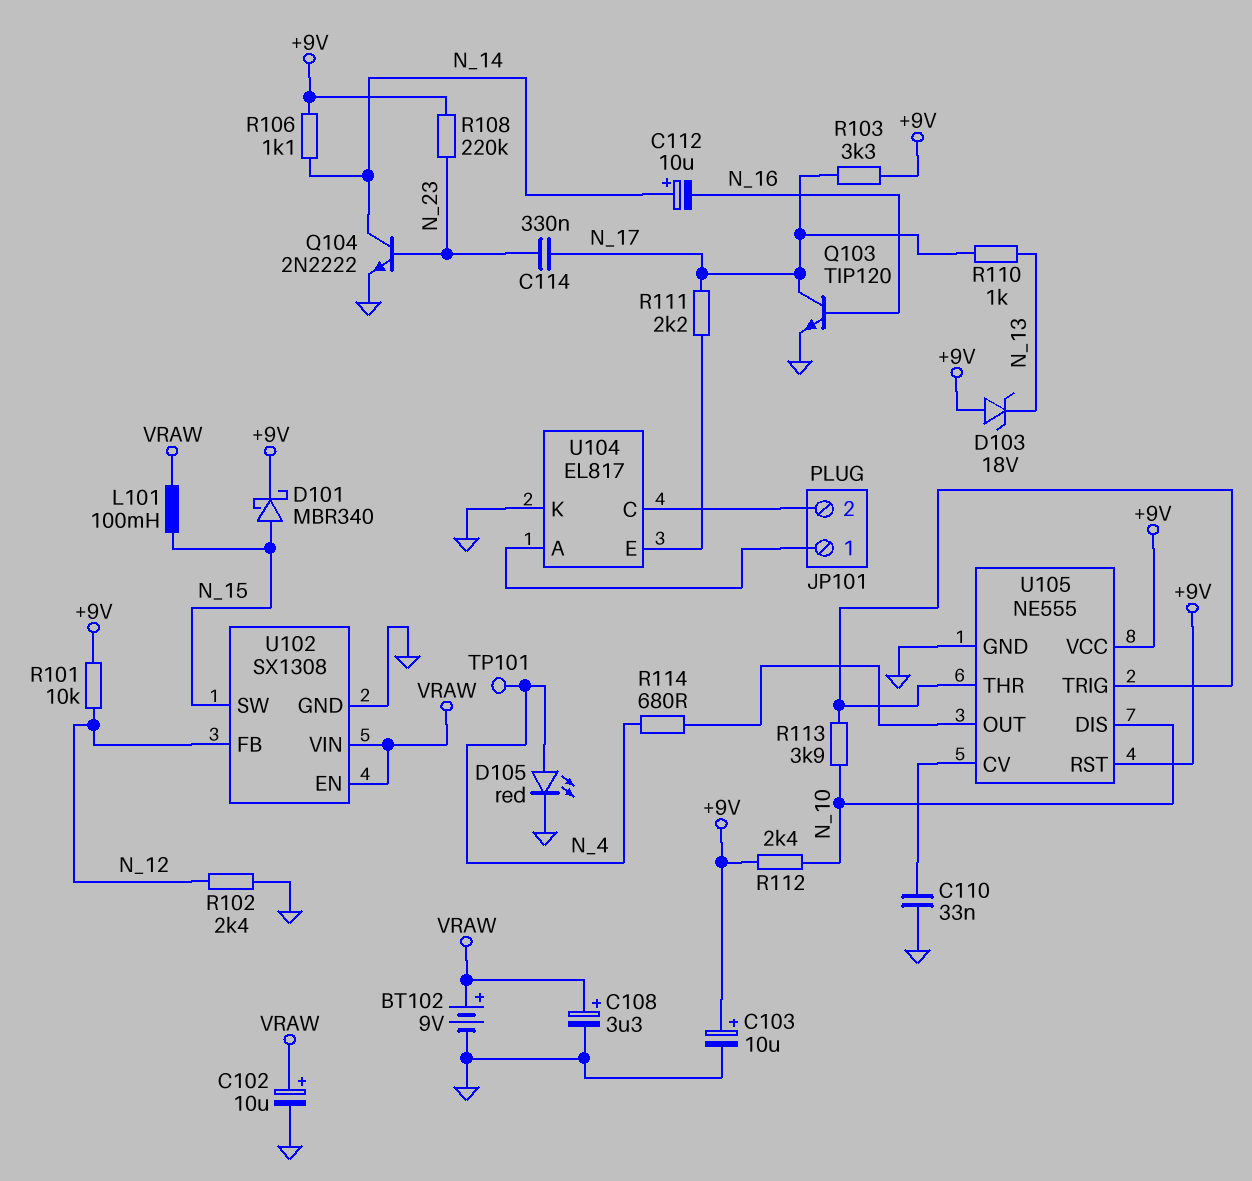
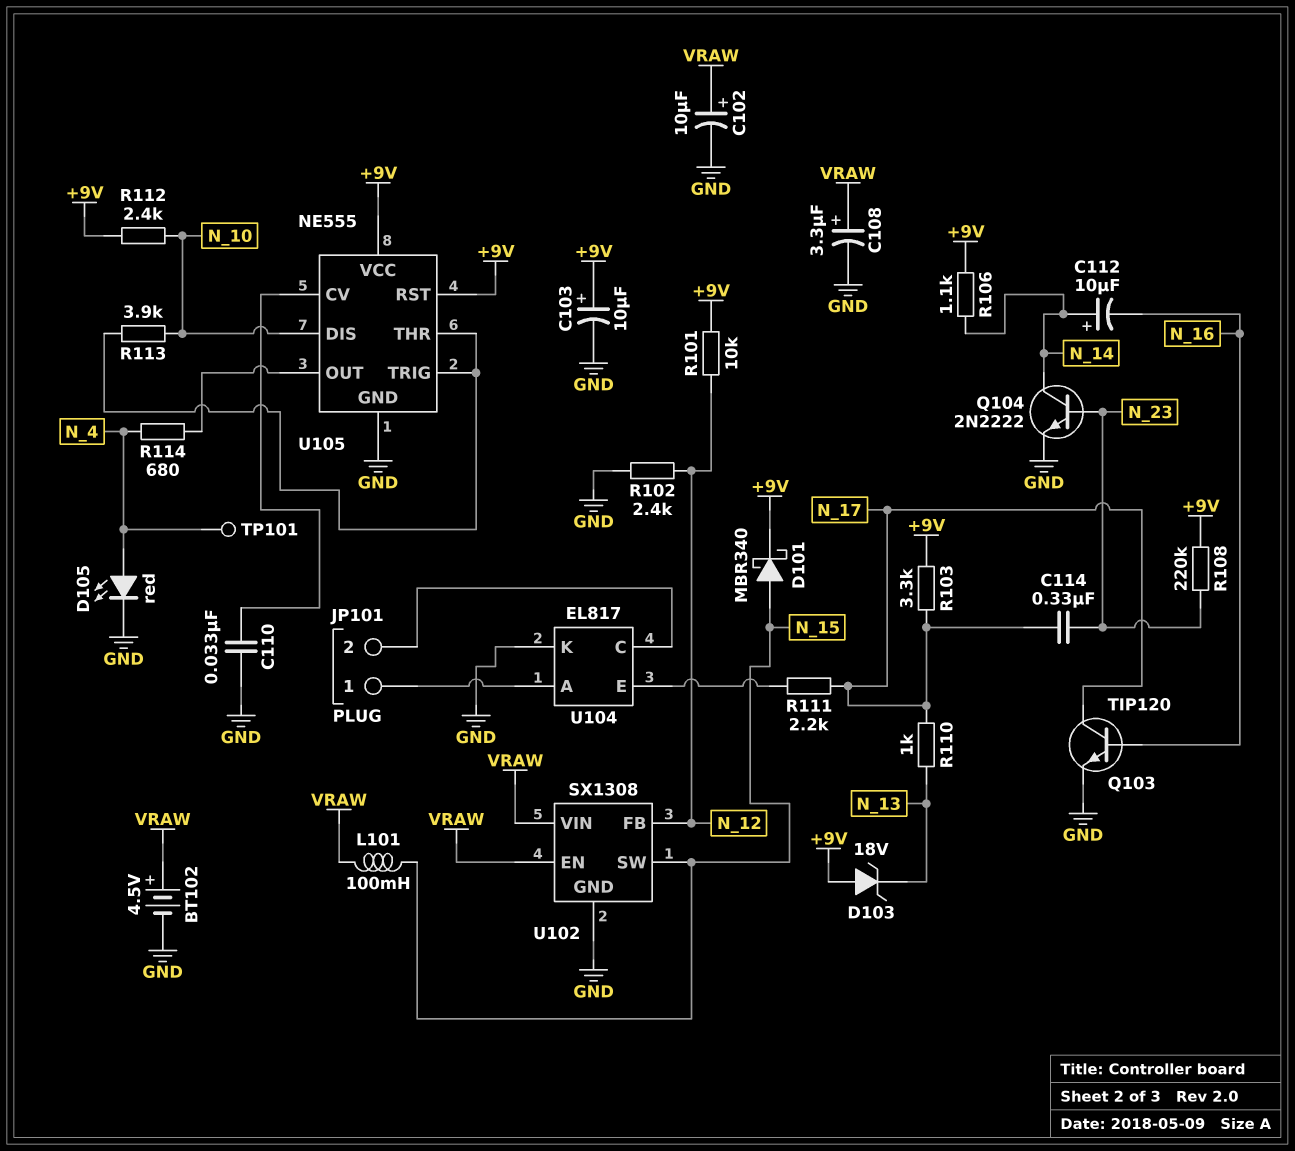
BT102: 9V (plus VRAW, minus GND) -> 4.5V (plus VRAW, minus GND)

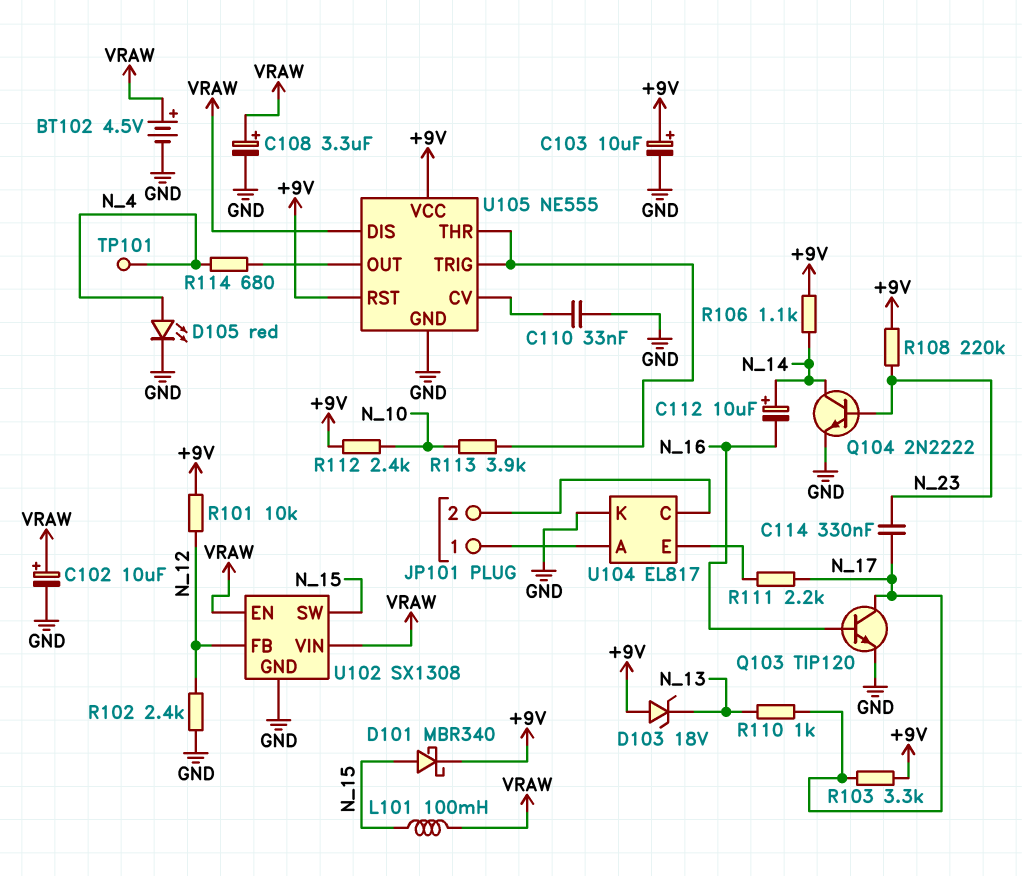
U105 pin DIS: N_10 -> VRAW

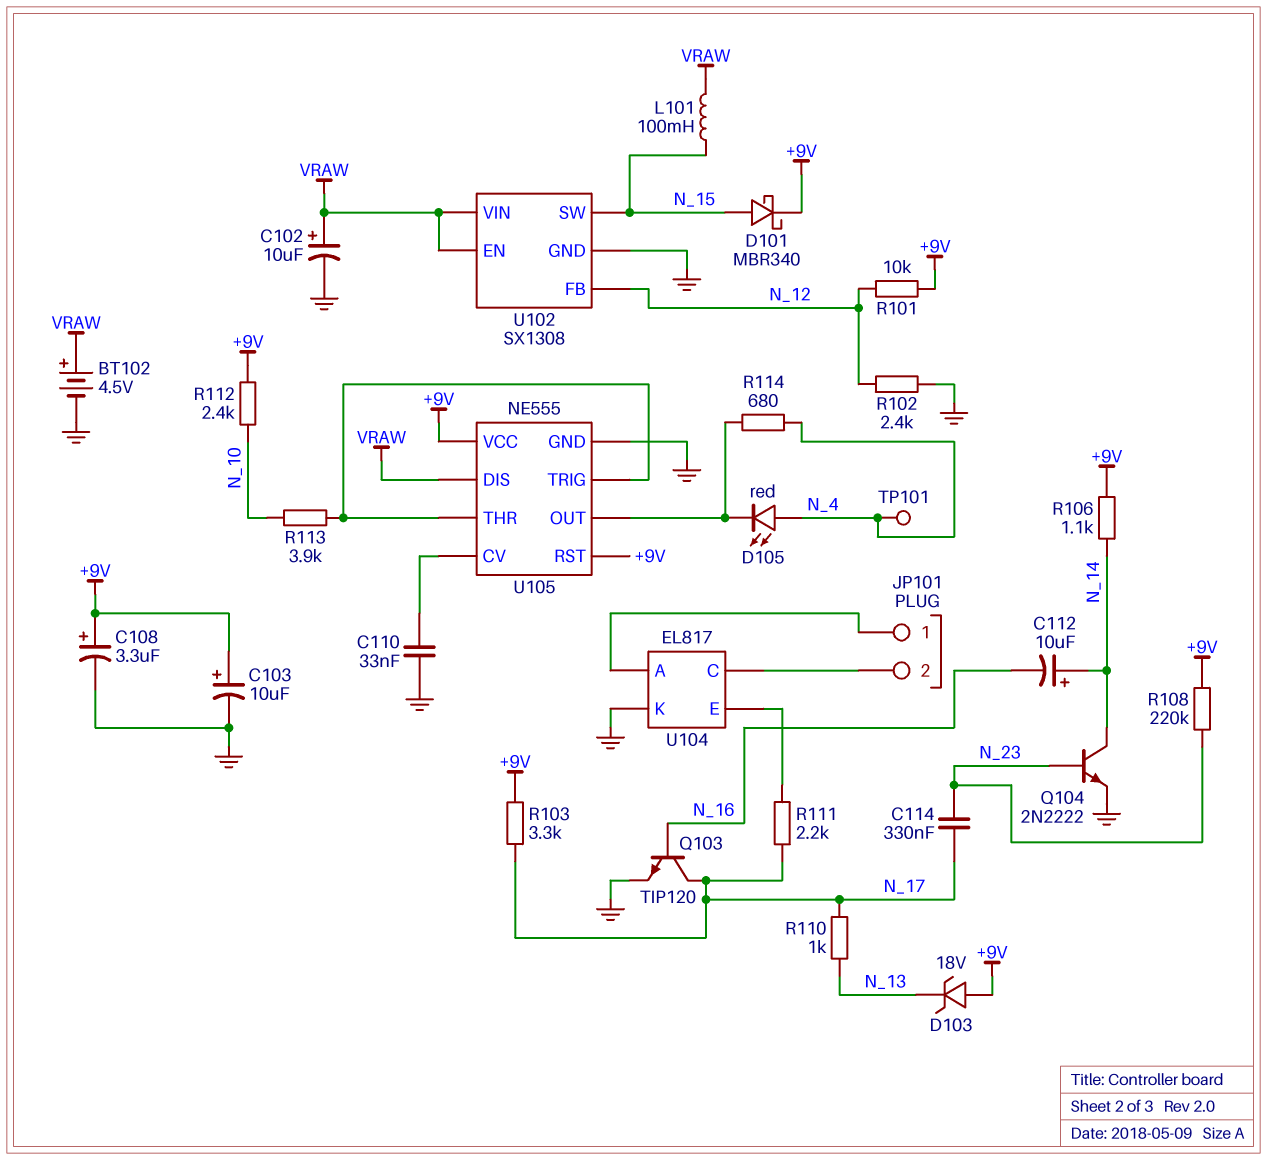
C108: 3.3uF (plus VRAW, minus GND) -> 3.3uF (plus +9V, minus GND)
D105: LED red (A N_4, K GND) -> LED red (A N_4, K U105/OUT)

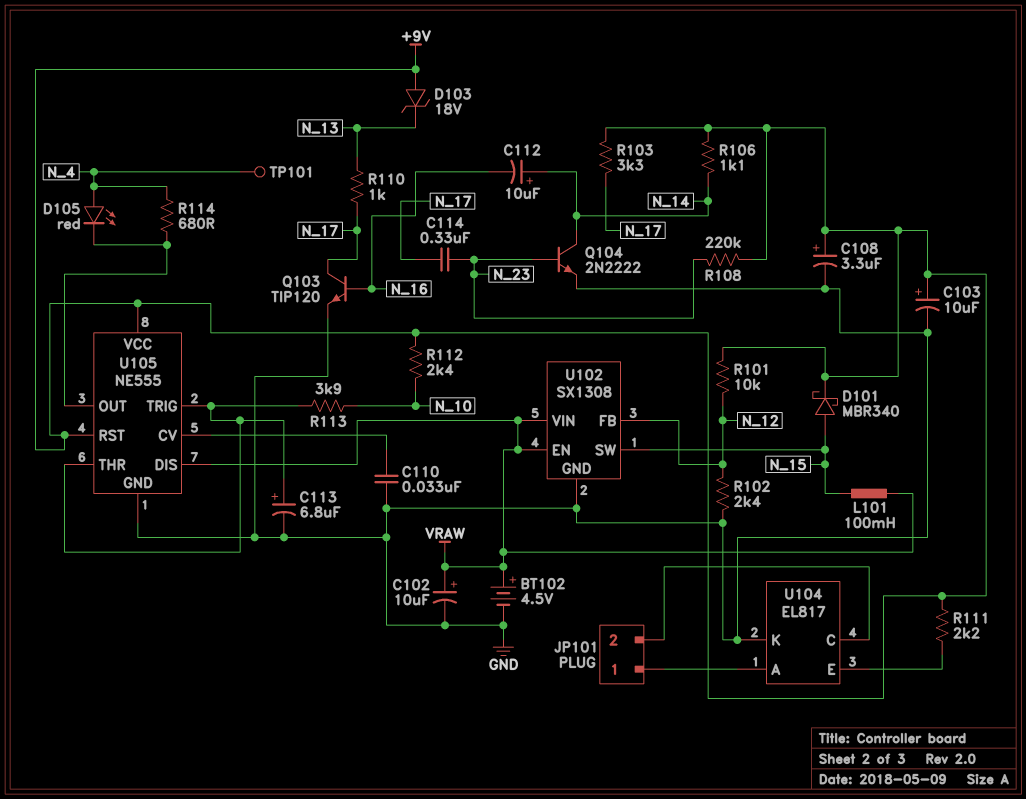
C113: none -> 6.8uF (plus U105/THR, minus GND)
R111: 2.2k (N_17, U104/E) -> 2.2k (+9V, U104/E)

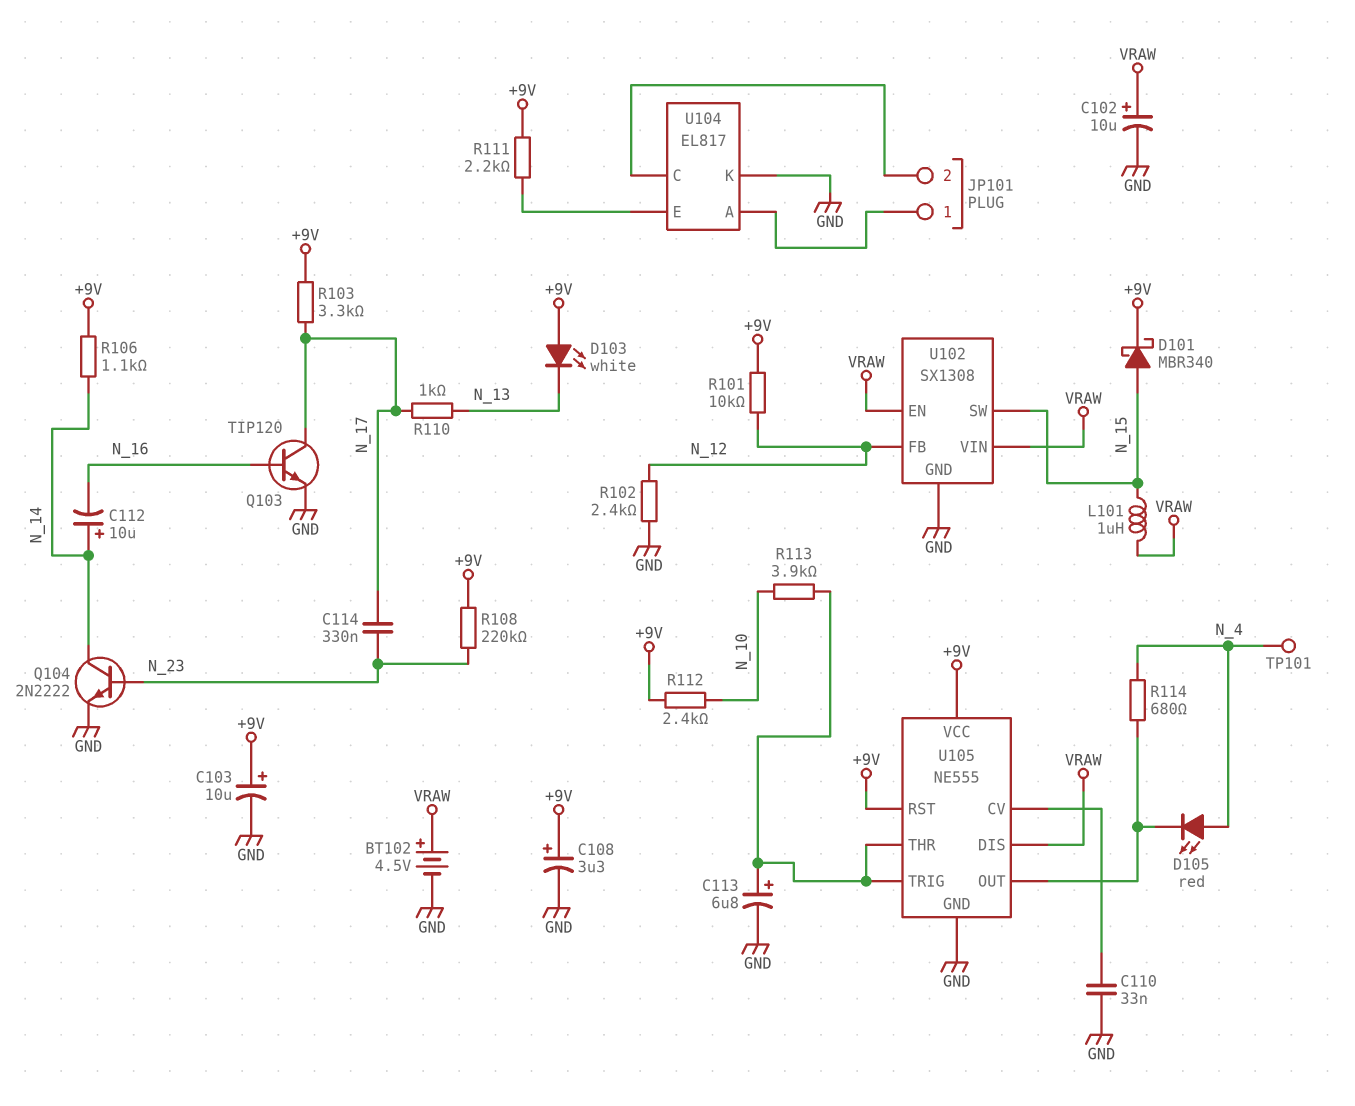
D103: zener 18V (A +9V, K N_13) -> LED white (A +9V, K N_13)
L101: 100mH (N_15, VRAW) -> 1uH (N_15, VRAW)

